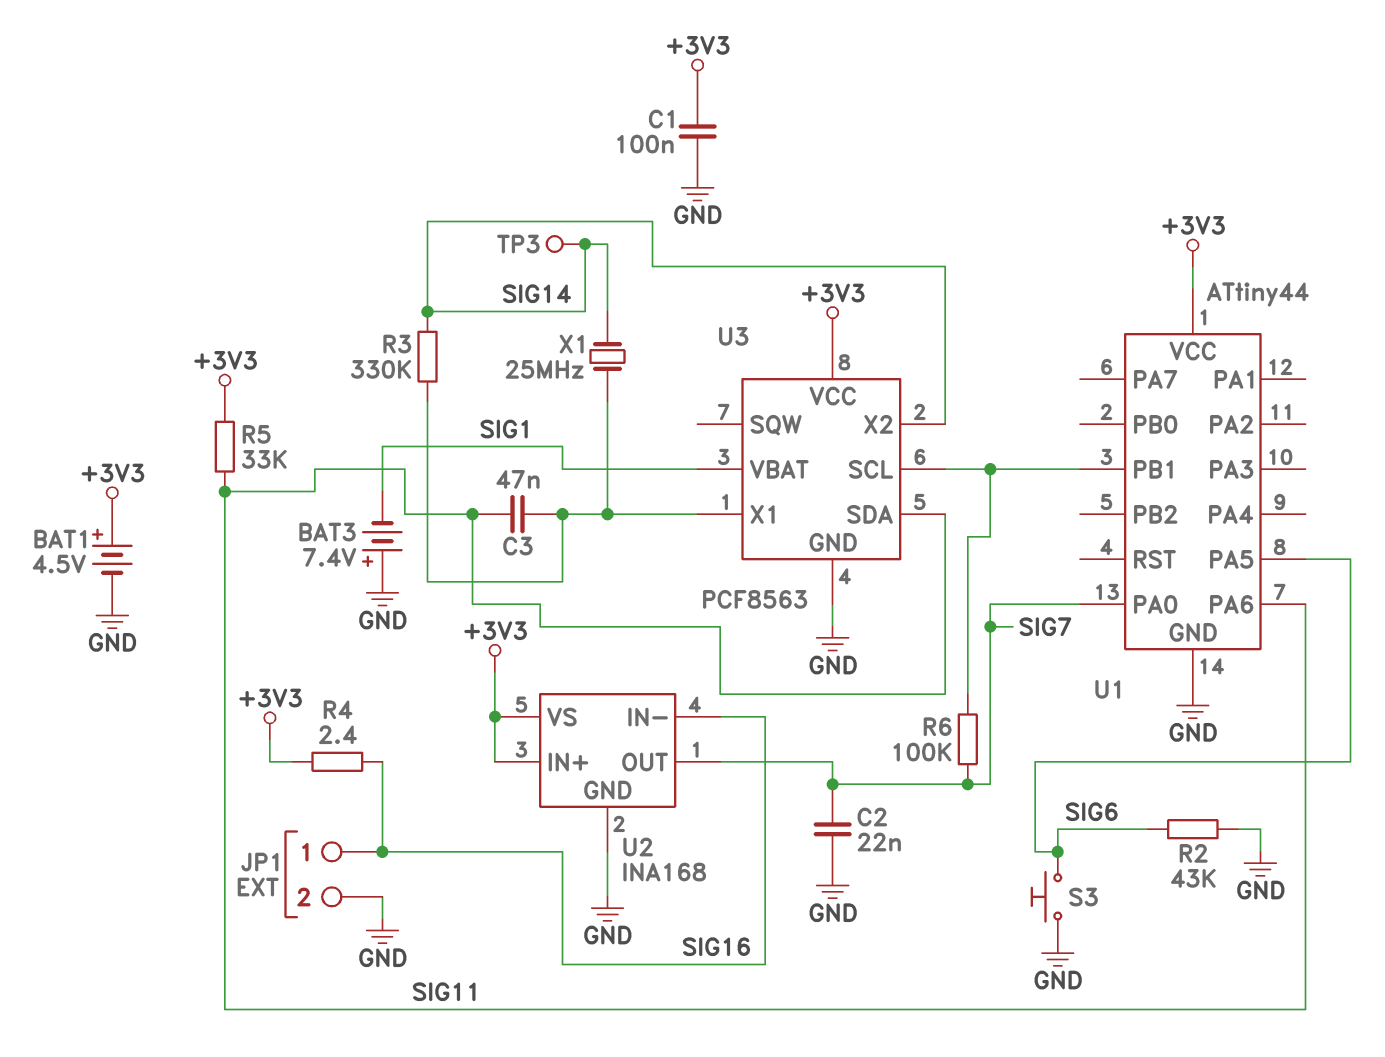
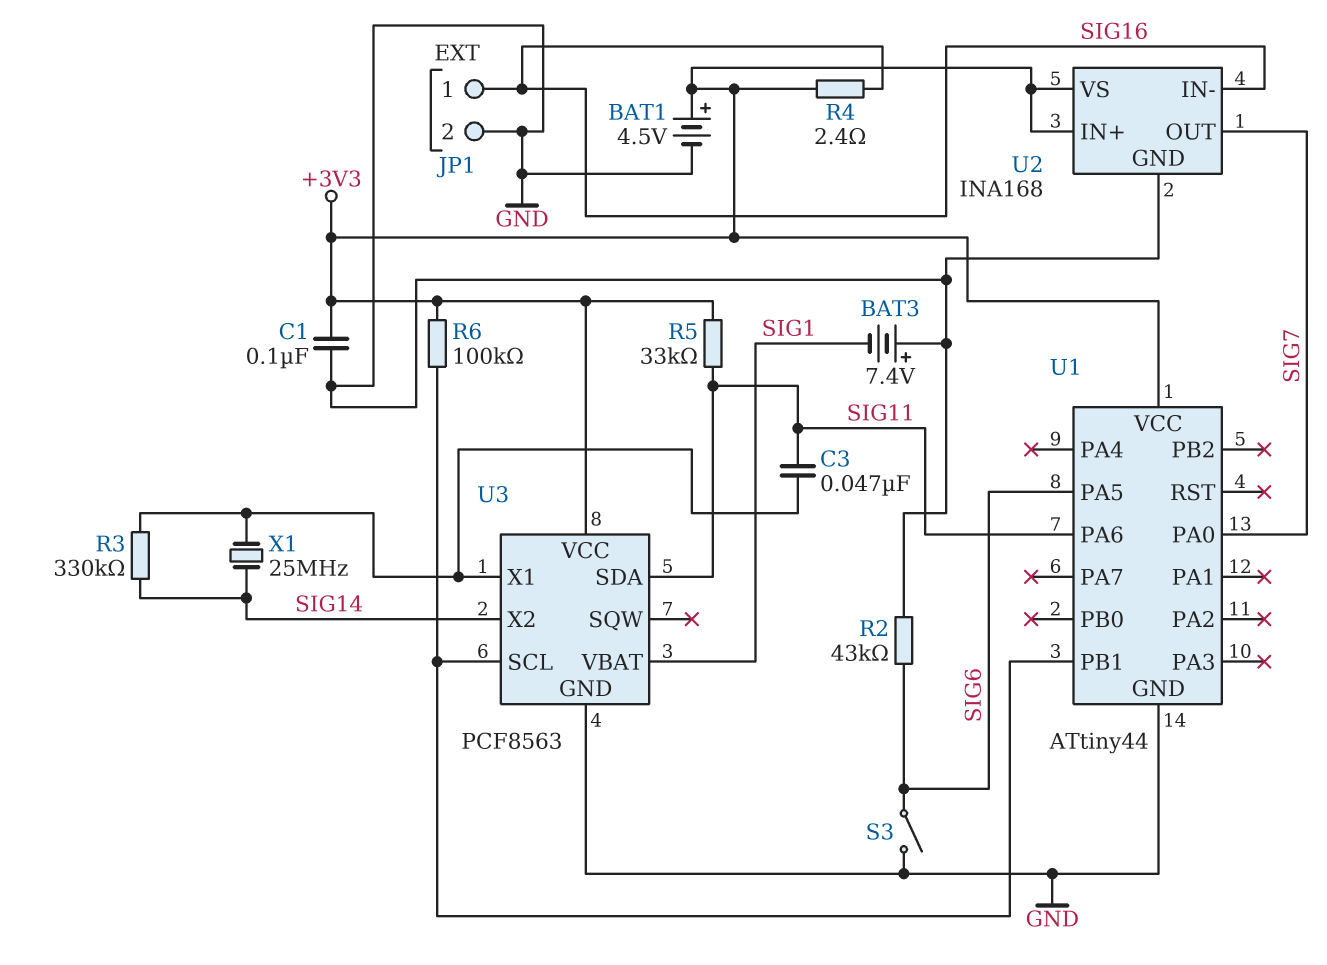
C2: 22nF (GND, SIG7) -> none
R6: 100k (SIG7, U1/PB1) -> 100k (+3V3, U1/PB1)
S3: button (GND, SIG6) -> switch (GND, SIG6)
TP3: test point (SIG14) -> none

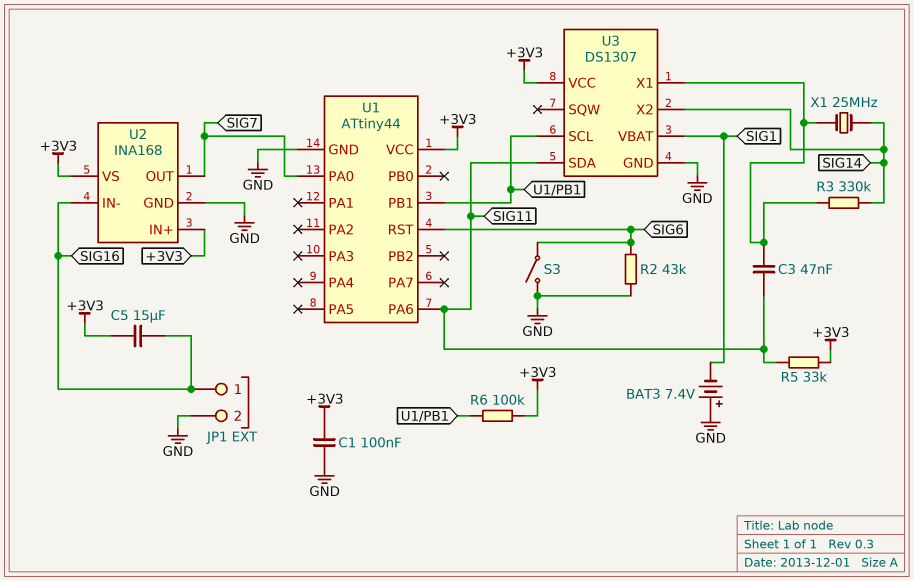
BAT1: 4.5V (plus +3V3, minus GND) -> none
C5: none -> 15uF (+3V3, SIG16)
R4: 2.4 (+3V3, SIG16) -> none
U1 pin PA5: SIG6 -> none
U1 pin RST: none -> SIG6
U3: PCF8563 -> DS1307

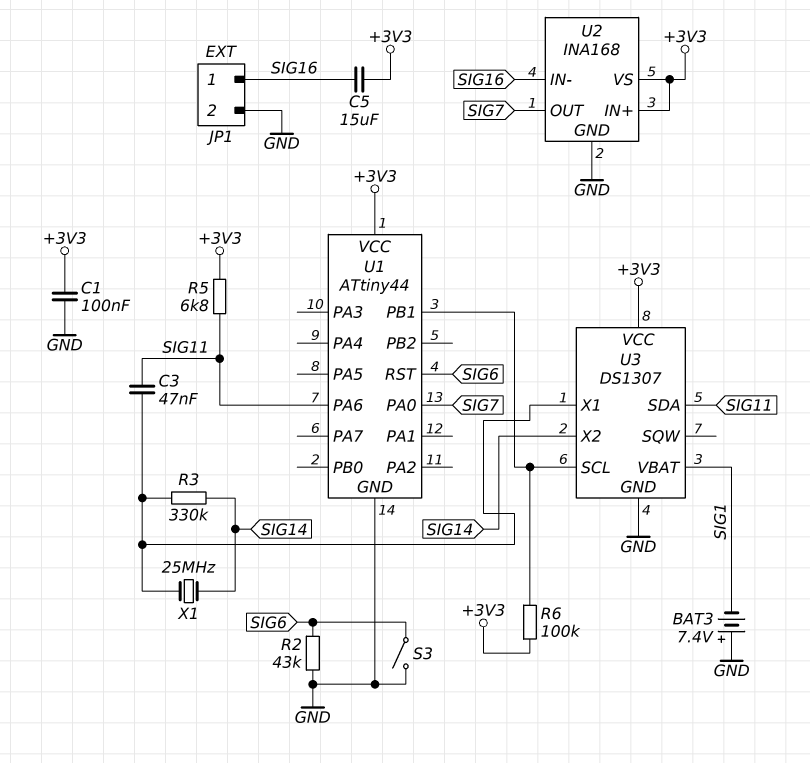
R5: 33k (+3V3, SIG11) -> 6.8k (+3V3, SIG11)

